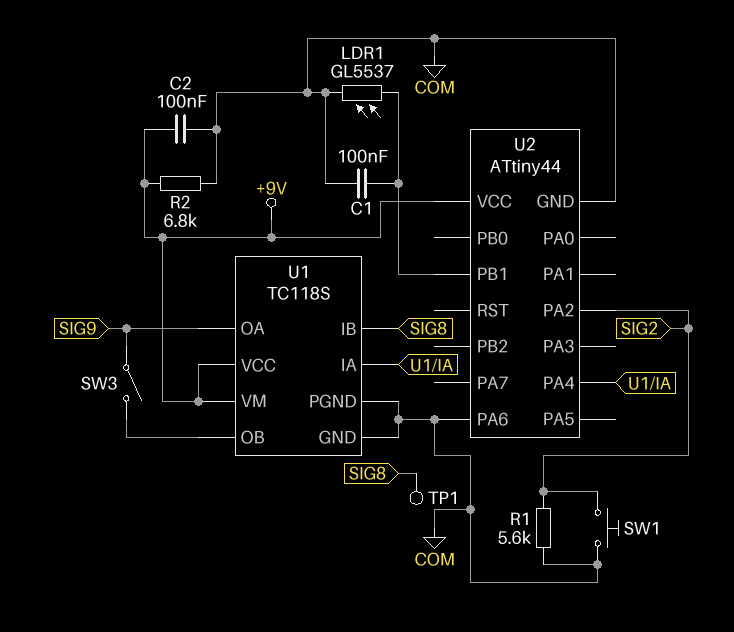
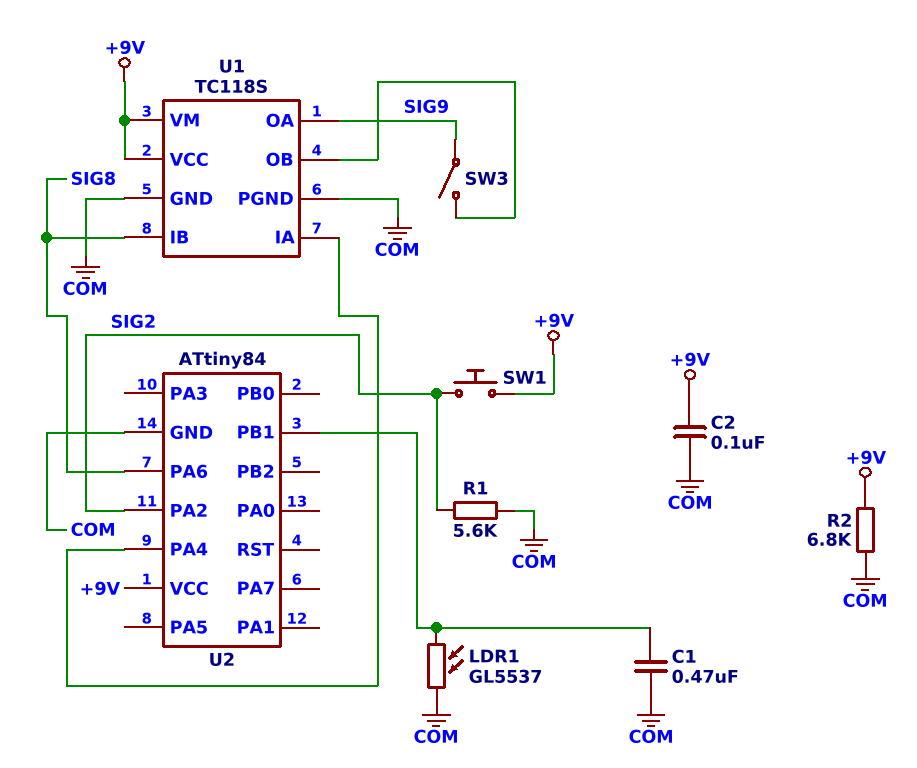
C1: 100nF (COM, U2/PB1) -> 470nF (COM, U2/PB1)
SW1: button (COM, SIG2) -> button (+9V, SIG2)
TP1: test point (SIG8) -> none
U2: ATtiny44 -> ATtiny84
U2 pin PA6: COM -> SIG8

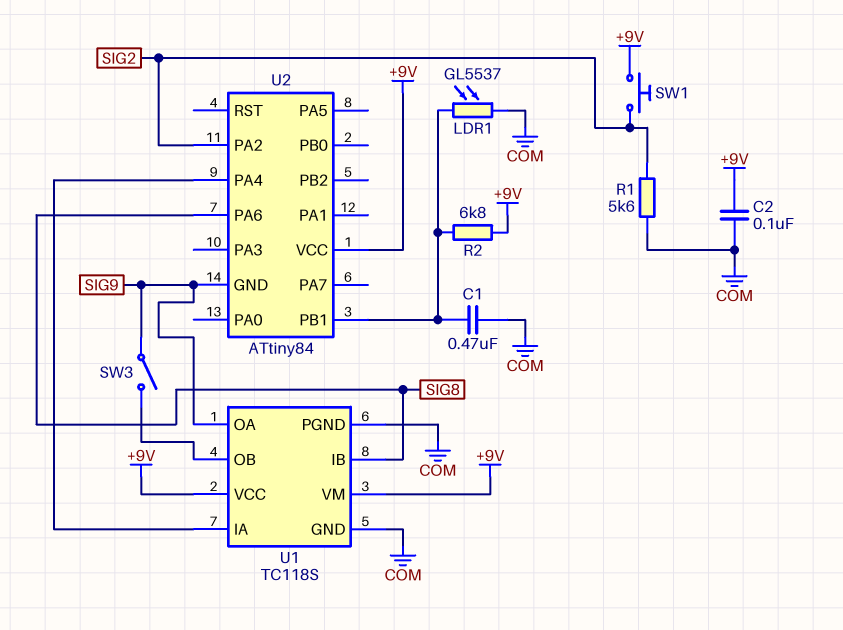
R2: 6.8k (+9V, COM) -> 6.8k (+9V, U2/PB1)
U2 pin GND: COM -> SIG9

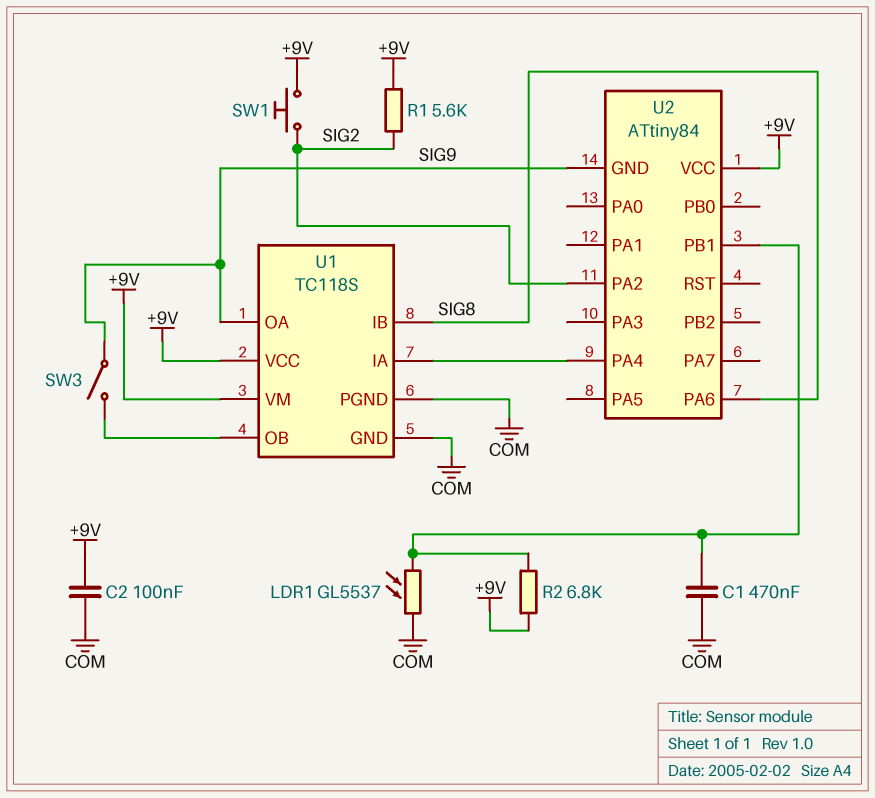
R1: 5.6k (COM, SIG2) -> 5.6k (+9V, SIG2)

